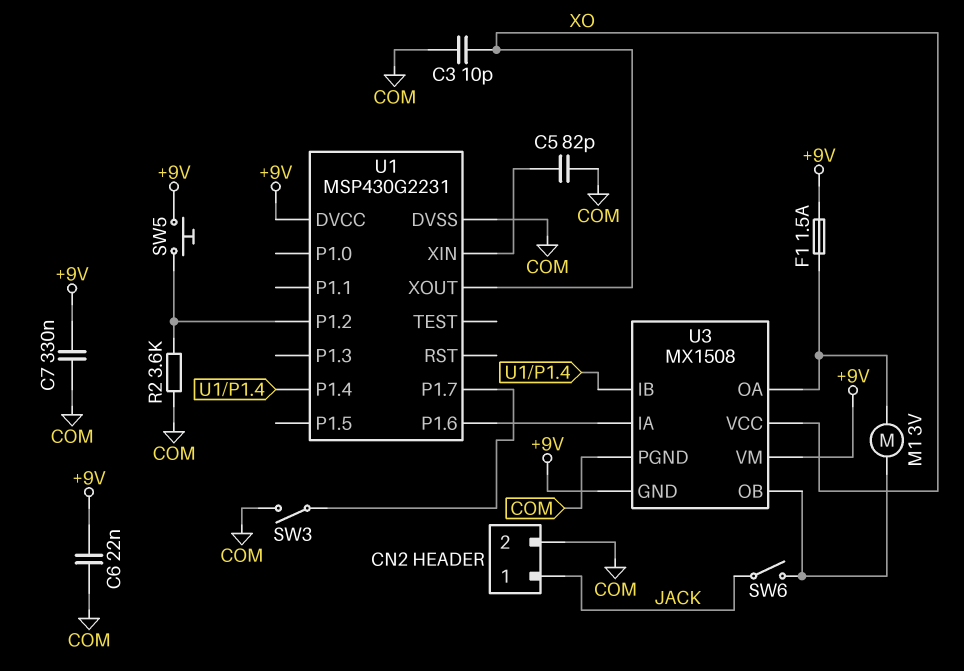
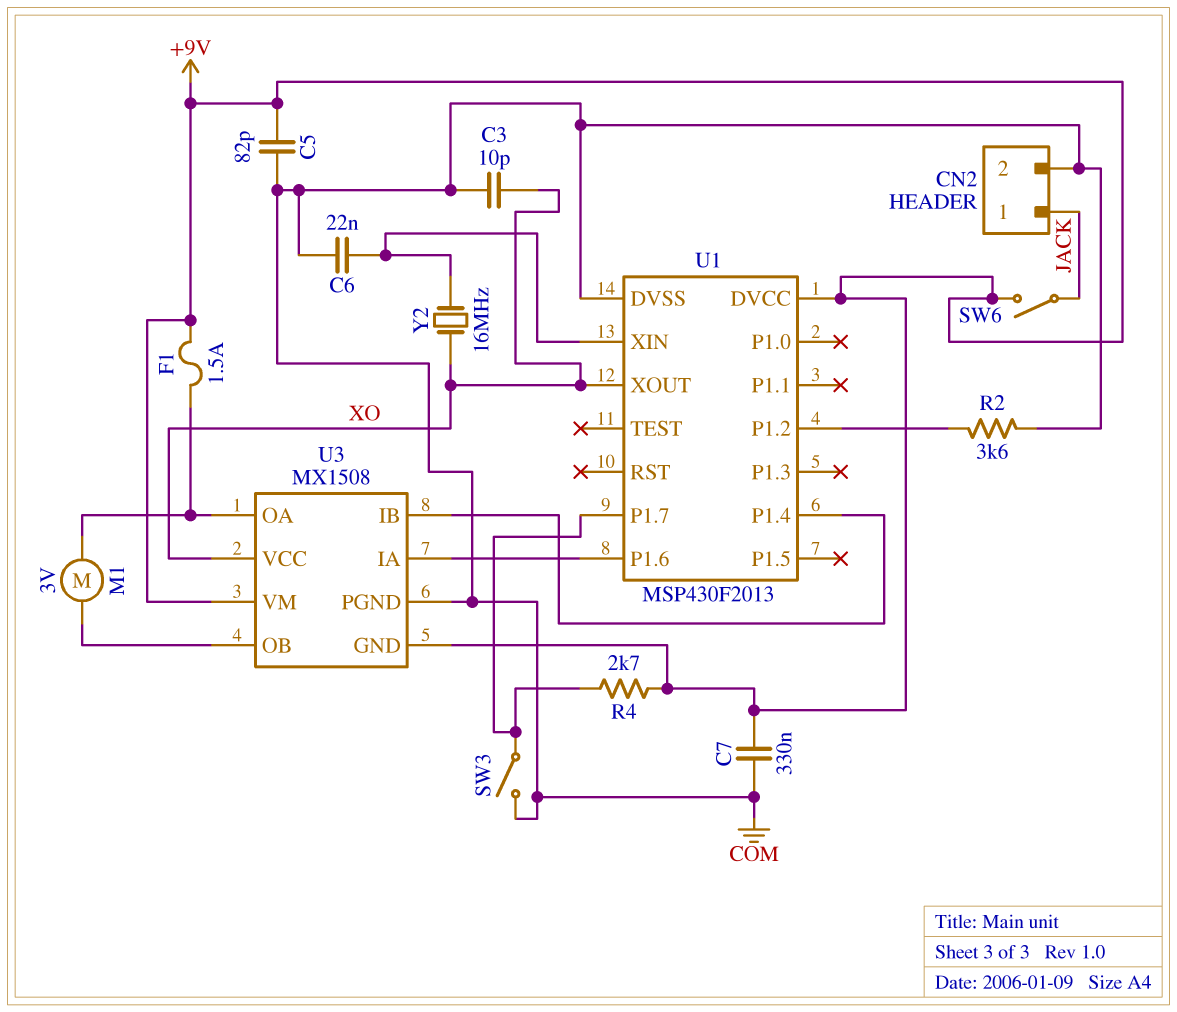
C5: 82pF (COM, U1/XIN) -> 82pF (+9V, COM)
C6: 22nF (+9V, COM) -> 22nF (COM, U1/XIN)
R4: none -> 2.7k (+9V, U1/P1.7)
SW5: button (+9V, U1/P1.2) -> none
SW6: switch (JACK, U3/OB) -> switch (+9V, JACK)
U1: MSP430G2231 -> MSP430F2013
Y2: none -> 16MHz (U1/XIN, XO)

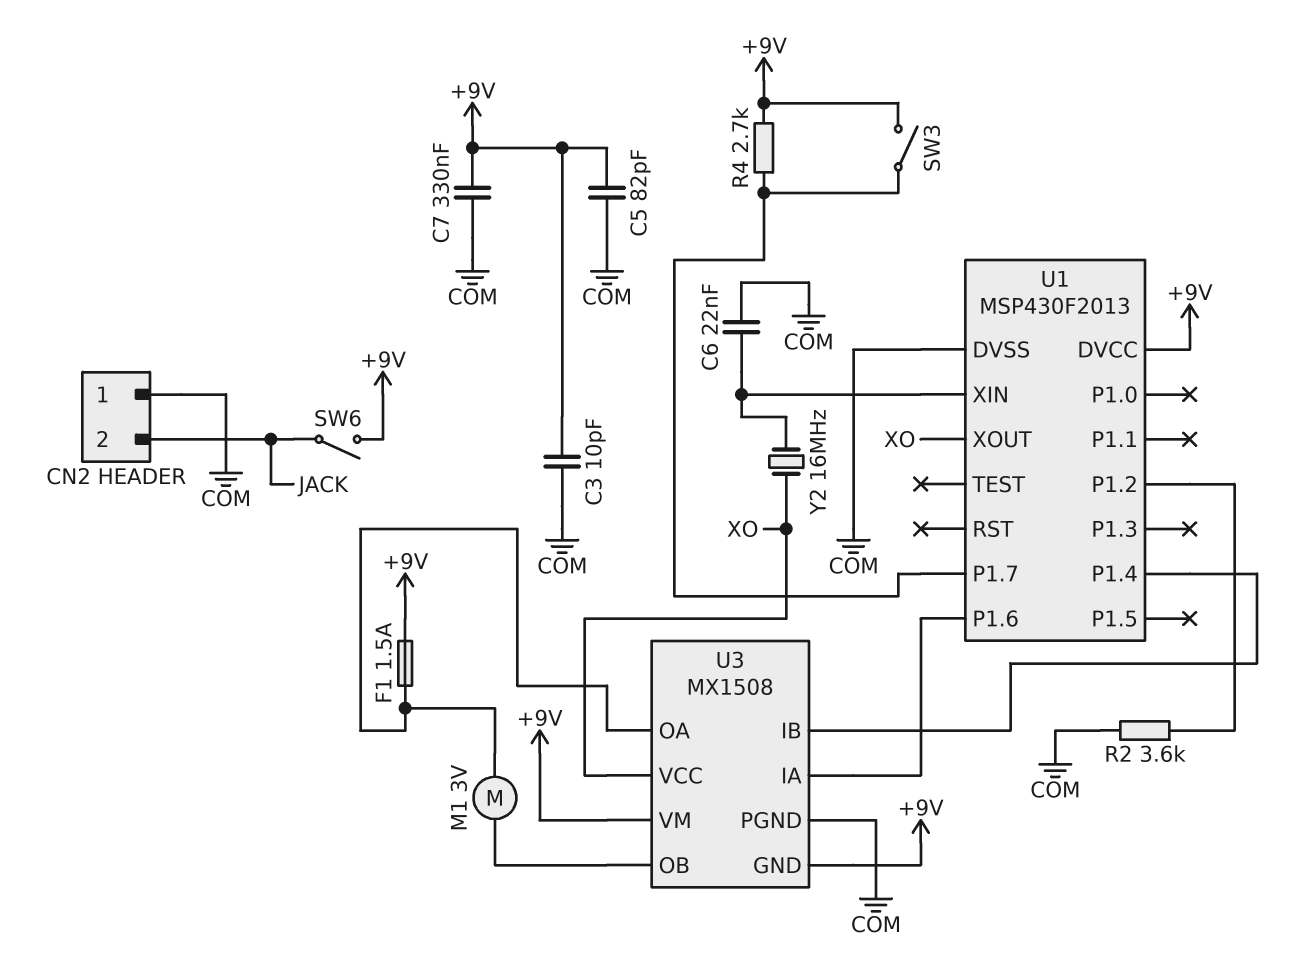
C3: 10pF (COM, XO) -> 10pF (+9V, COM)
CN2 pin 1: JACK -> COM
CN2 pin 2: COM -> JACK
SW3: switch (COM, U1/P1.7) -> switch (+9V, U1/P1.7)

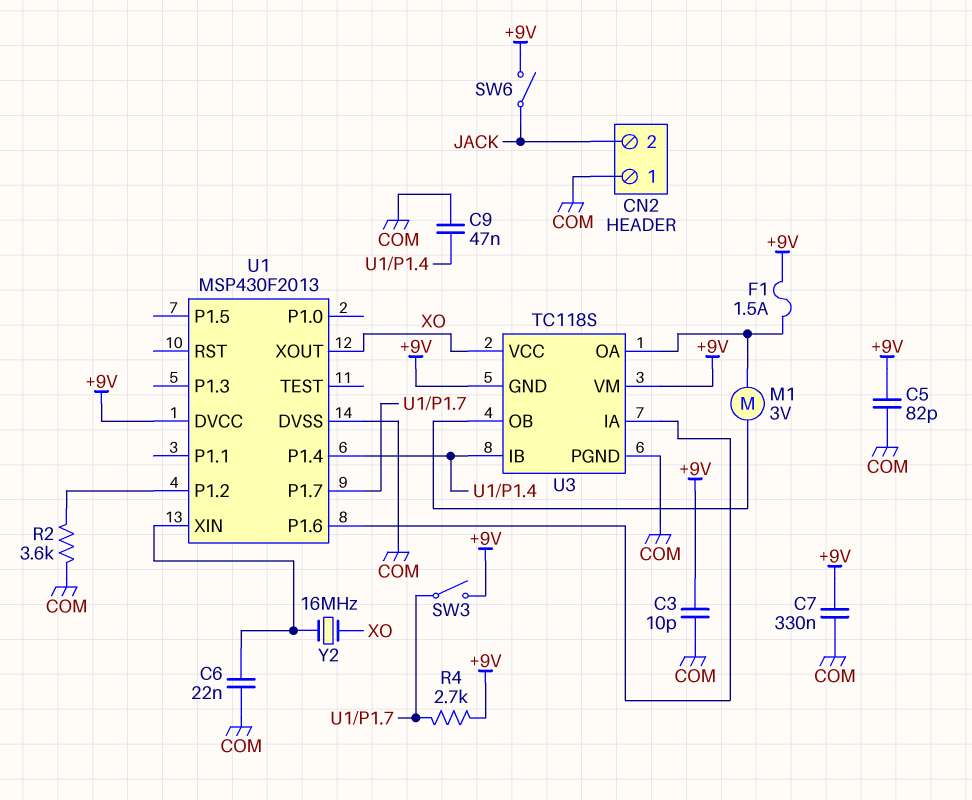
C9: none -> 47nF (COM, U1/P1.4)
U3: MX1508 -> TC118S

